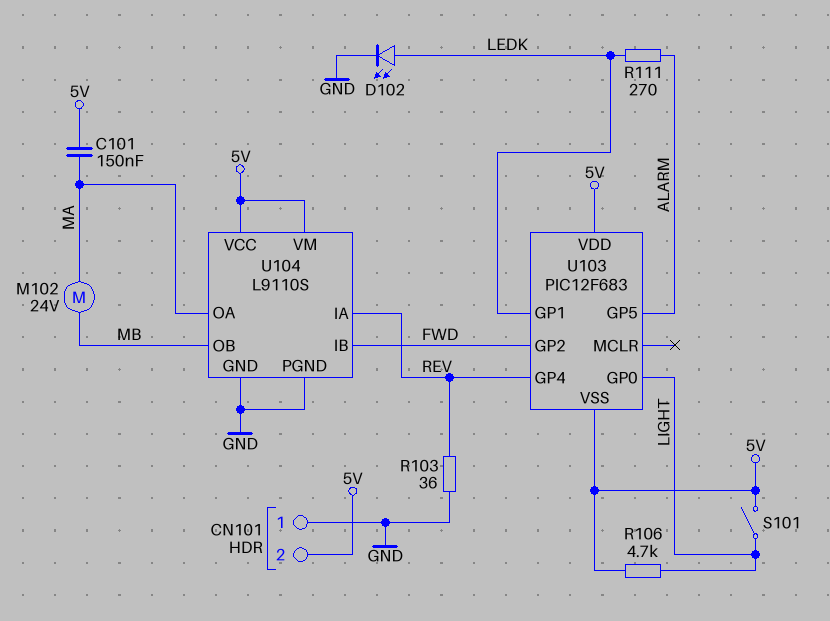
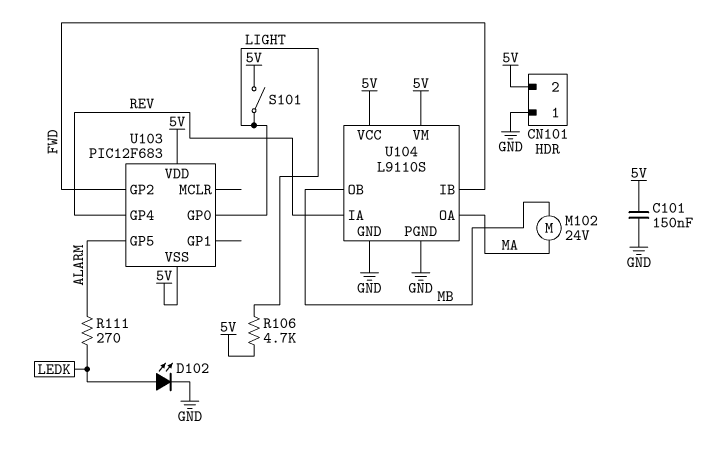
C101: 150nF (5V, MA) -> 150nF (5V, GND)
R103: 36 (GND, REV) -> none
U103 pin GP1: LEDK -> none

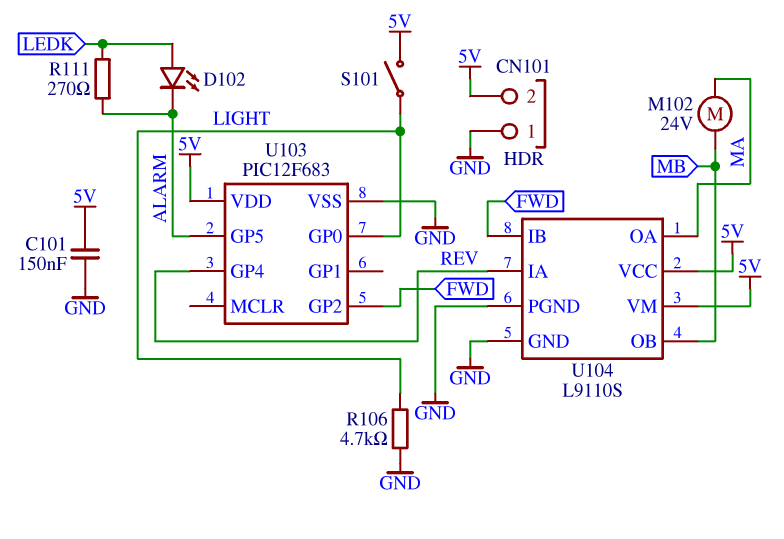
D102: LED (A LEDK, K GND) -> LED (A LEDK, K ALARM)
R106: 4.7k (5V, LIGHT) -> 4.7k (GND, LIGHT)
U103 pin VSS: 5V -> GND

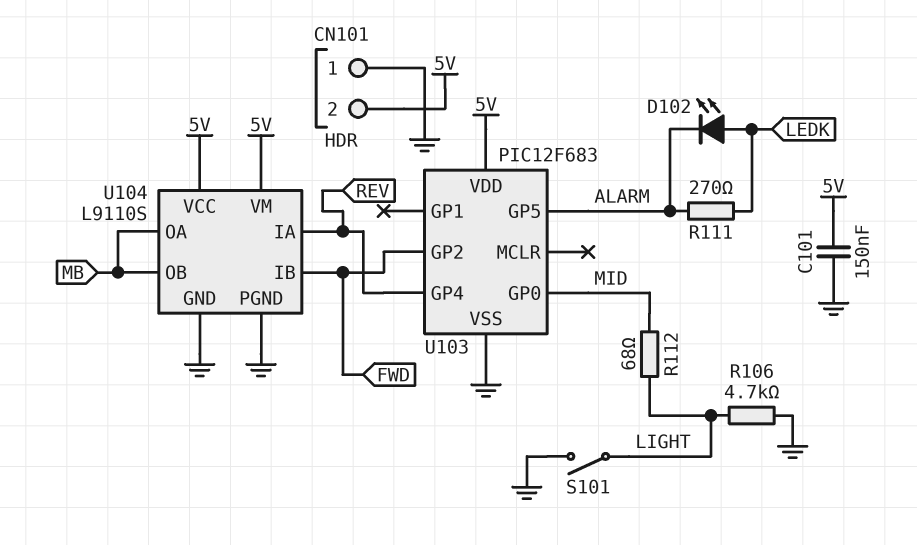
M102: motor 24V (MA, MB) -> none
R112: none -> 68 (LIGHT, MID)
S101: switch (5V, LIGHT) -> switch (GND, LIGHT)
U103 pin GP0: LIGHT -> MID
U104 pin OA: MA -> MB

